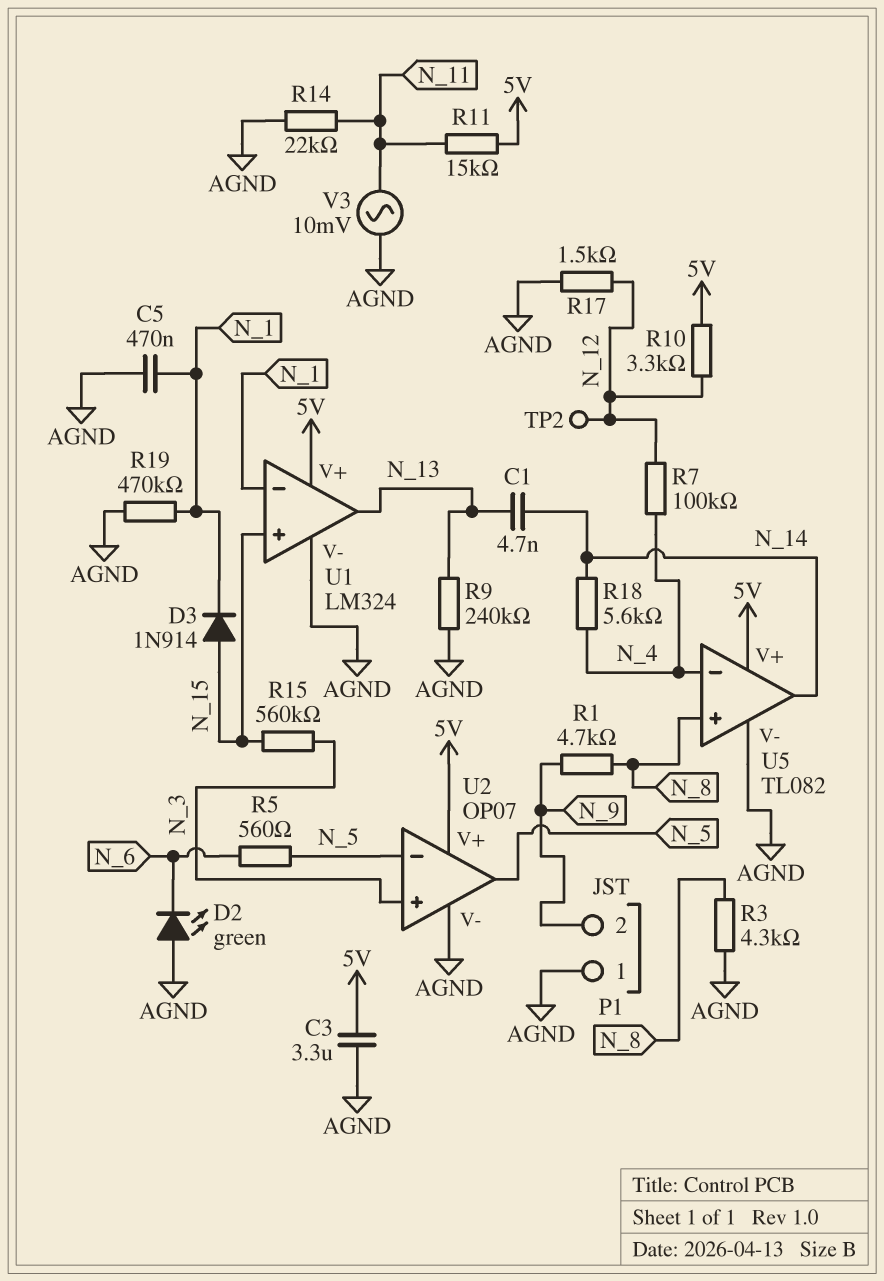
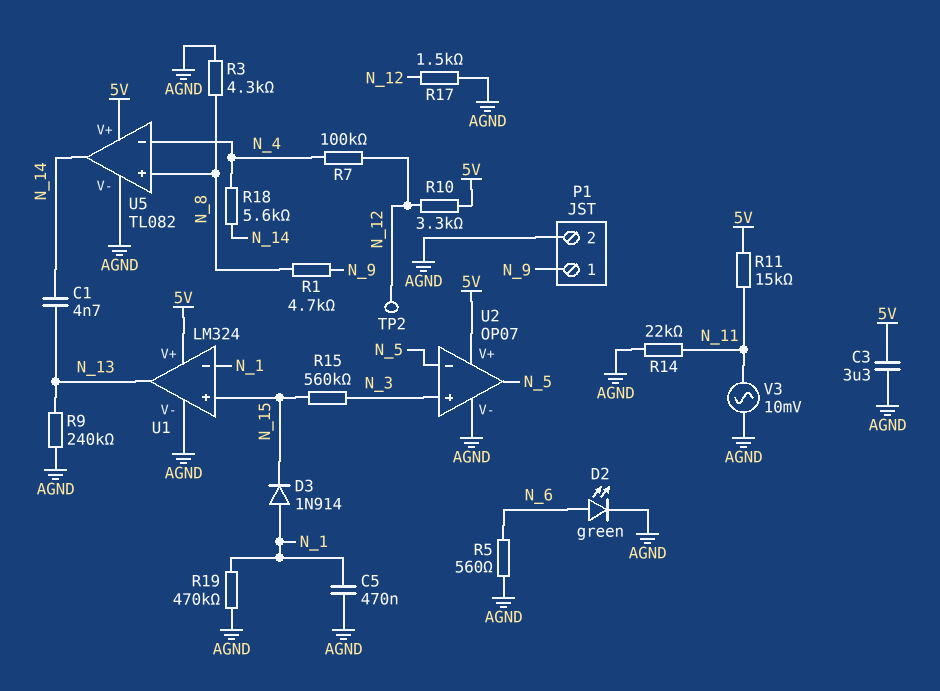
D2: LED green (A AGND, K N_6) -> LED green (A N_6, K AGND)
D3: diode 1N914 (A N_15, K N_1) -> diode 1N914 (A N_1, K N_15)
P1 pin 1: AGND -> N_9
P1 pin 2: N_9 -> AGND
R5: 560 (N_5, N_6) -> 560 (AGND, N_6)

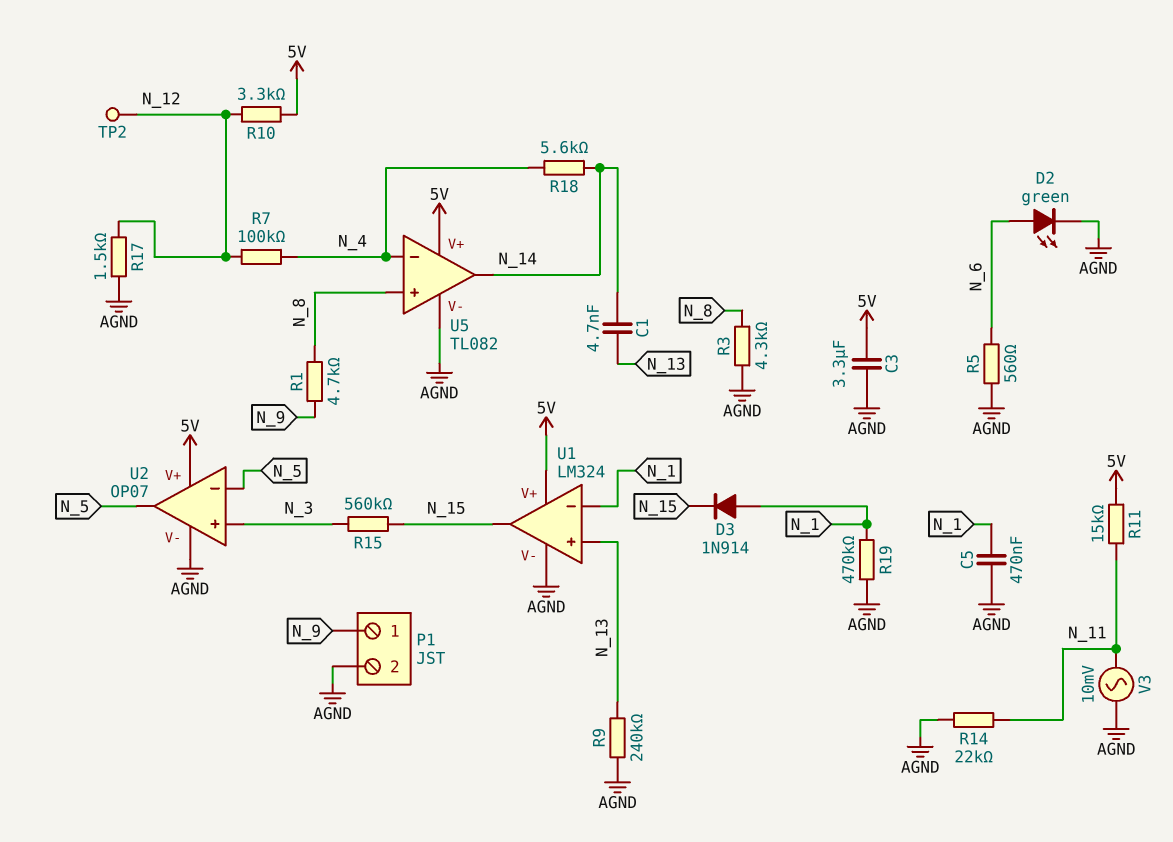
U1 pin in+: N_15 -> N_13
U1 pin out: N_13 -> N_15

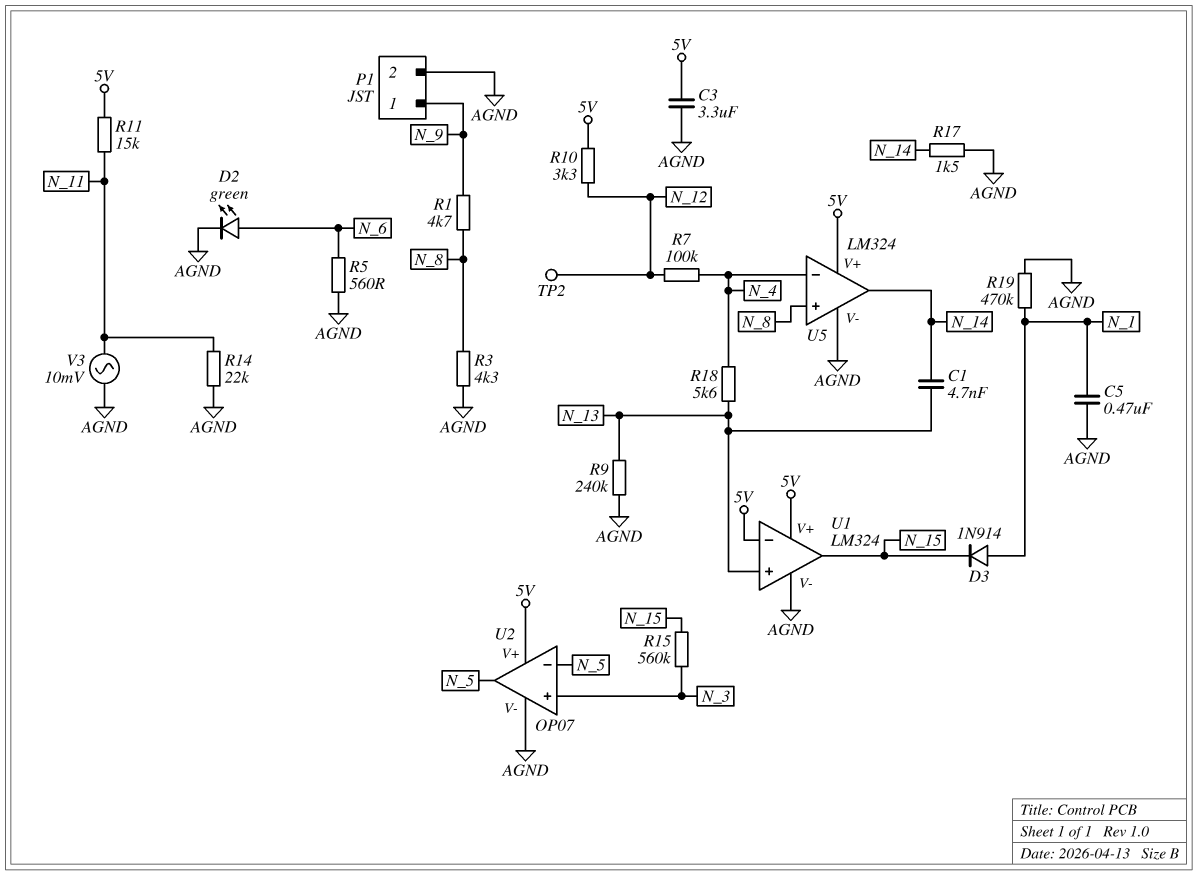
R17: 1.5k (AGND, N_12) -> 1.5k (AGND, N_14)
R18: 5.6k (N_4, N_14) -> 5.6k (N_4, N_13)
U1 pin in-: N_1 -> 5V
U5: TL082 -> LM324

